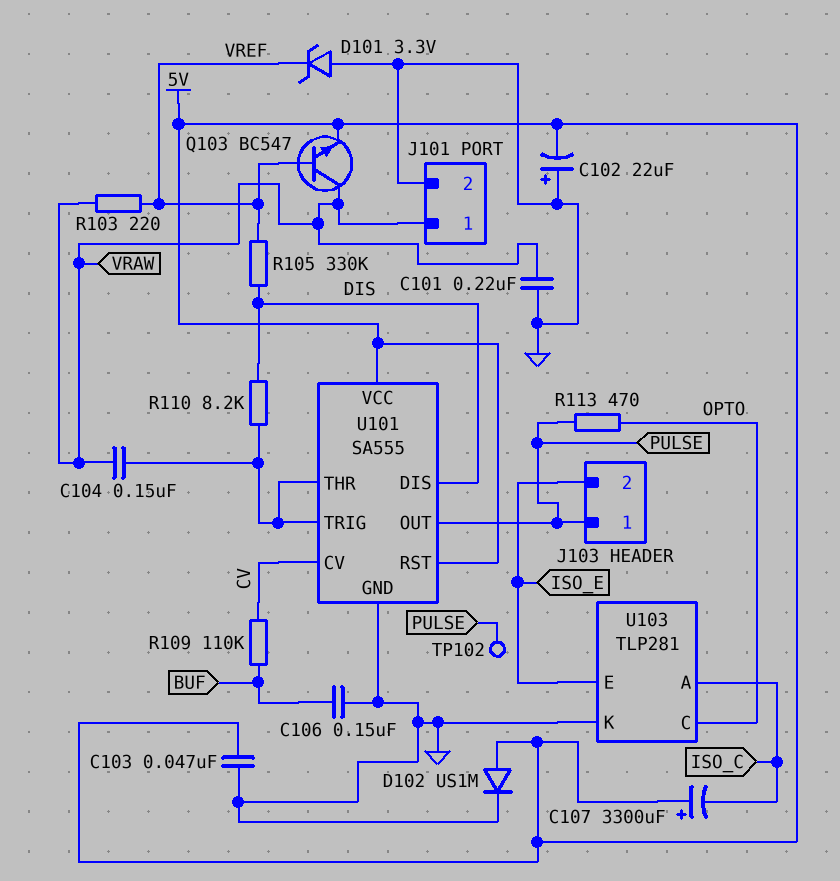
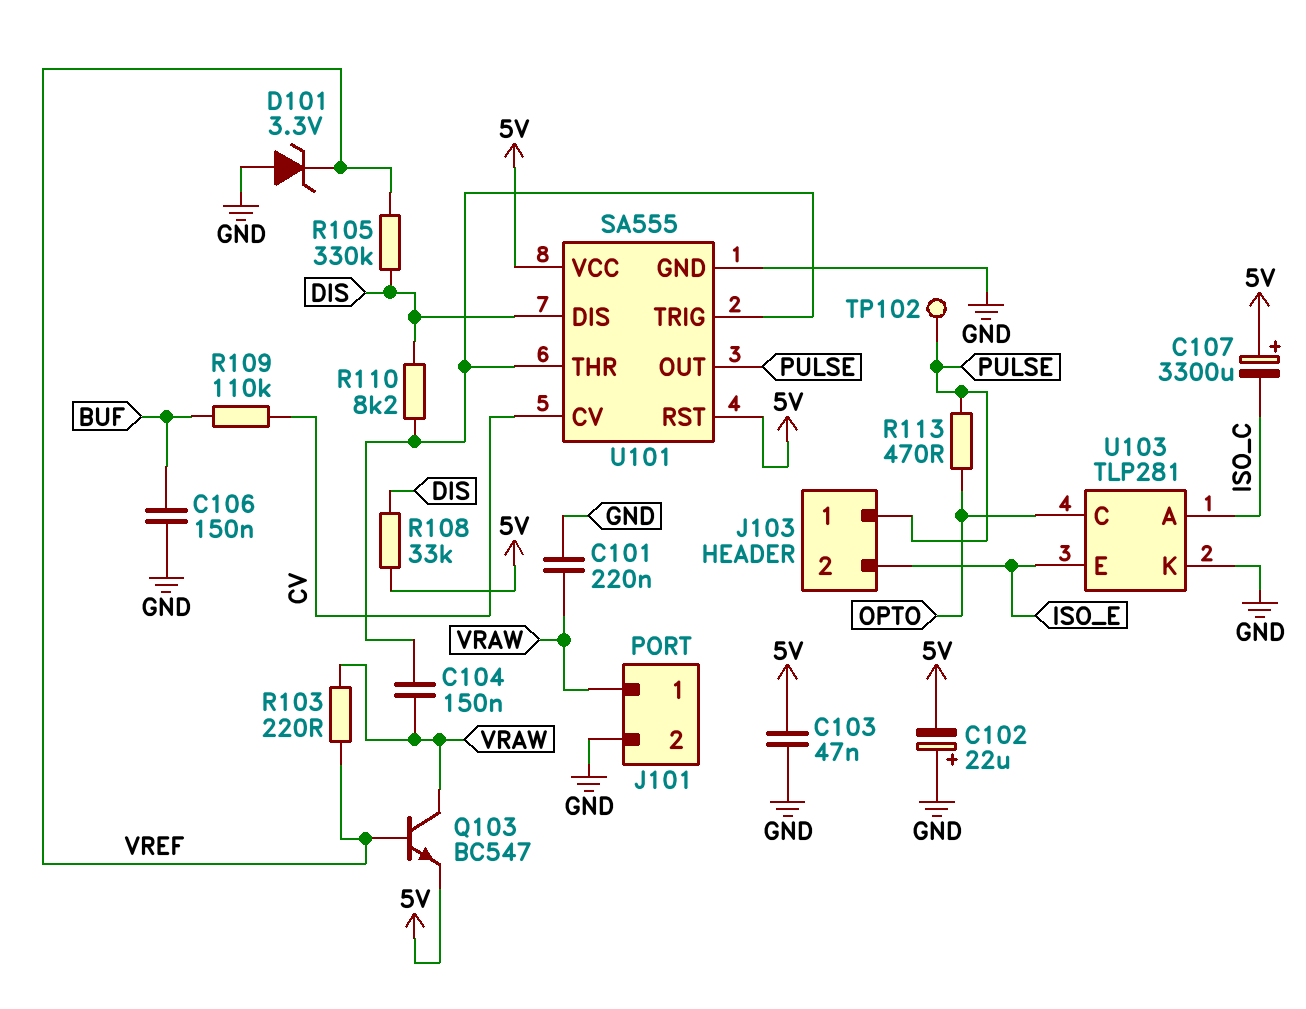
D102: diode US1M (A 5V, K GND) -> none
R108: none -> 33k (5V, DIS)

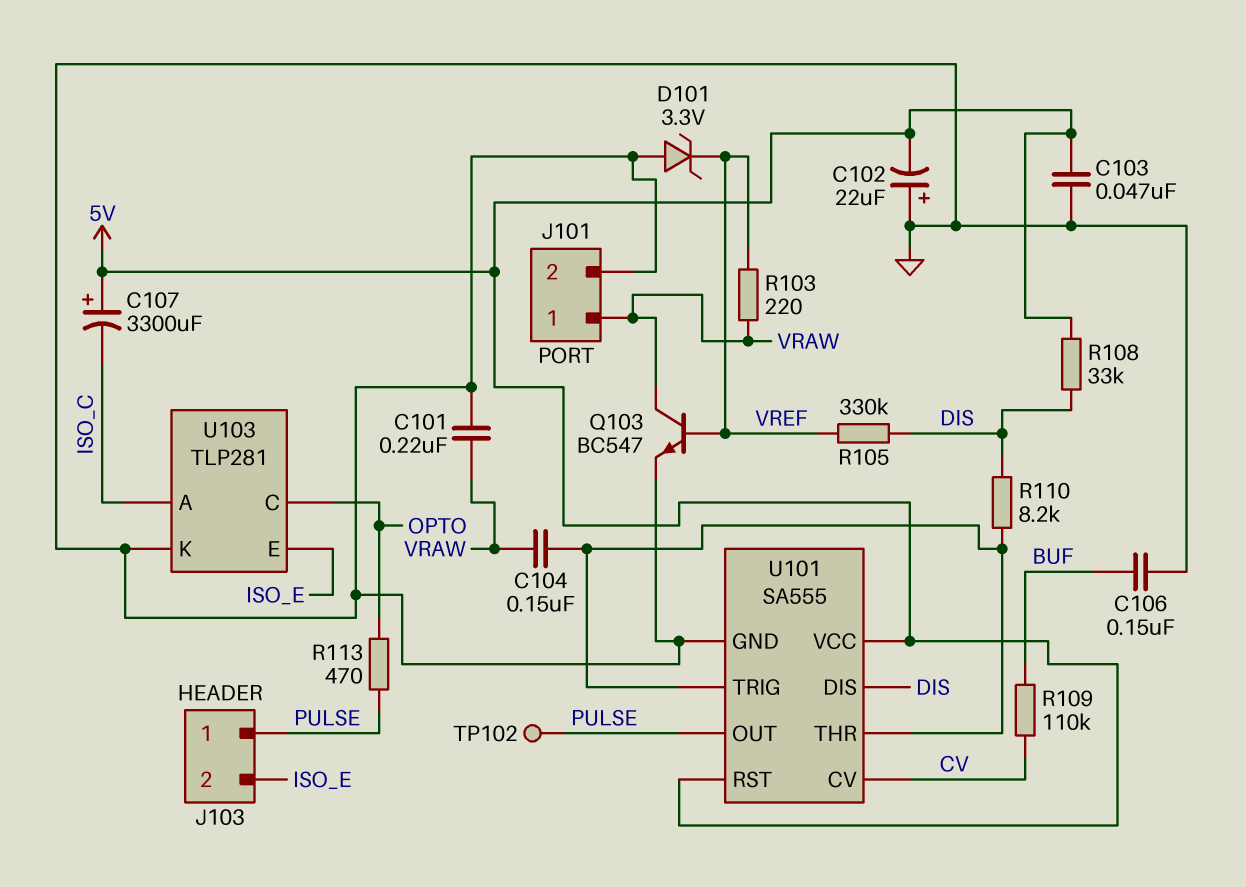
Q103: NPN BC547 (B VREF, C VRAW, E 5V) -> NPN BC547 (B VREF, C VRAW, E GND)

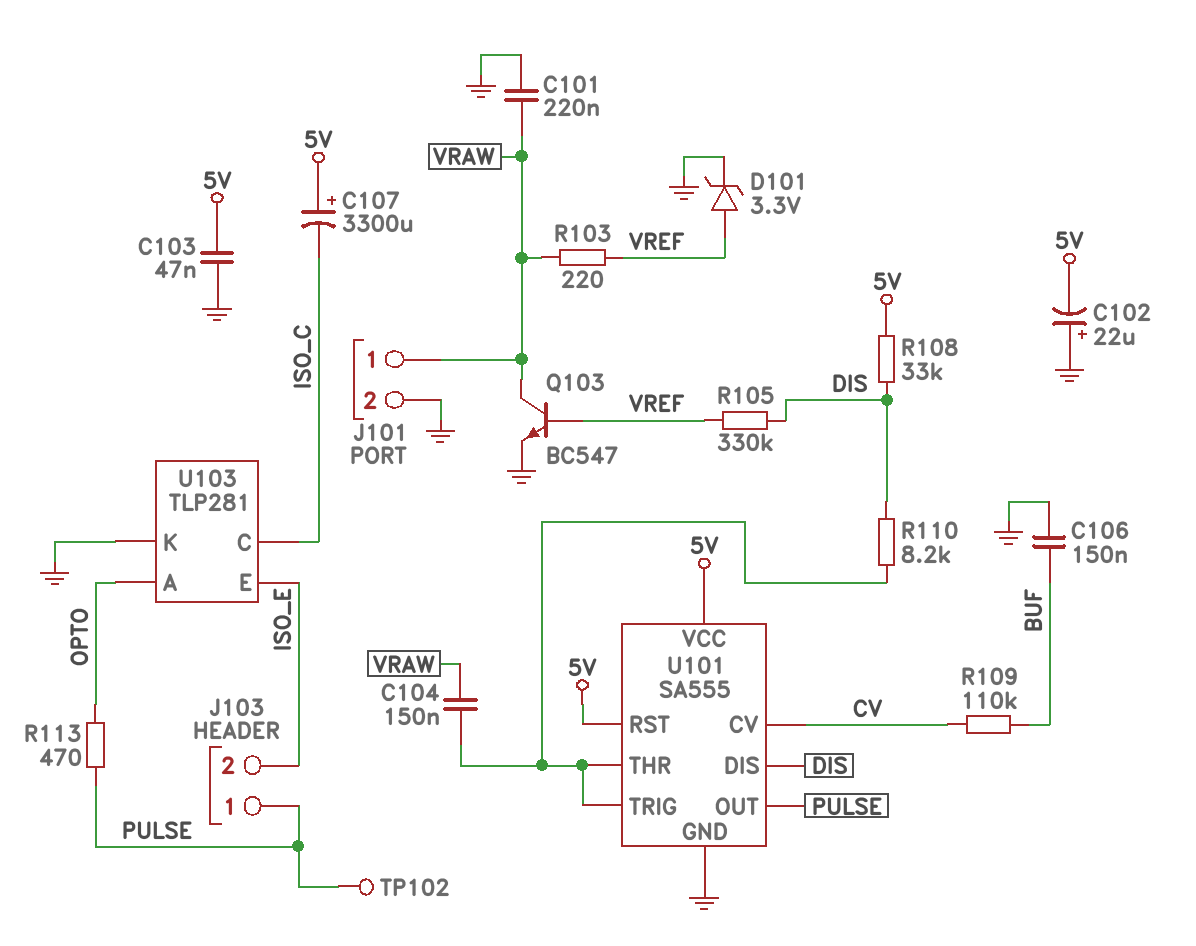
D101: zener 3.3V (A GND, K VREF) -> zener 3.3V (A VREF, K GND)
U103 pin A: ISO_C -> OPTO
U103 pin C: OPTO -> ISO_C

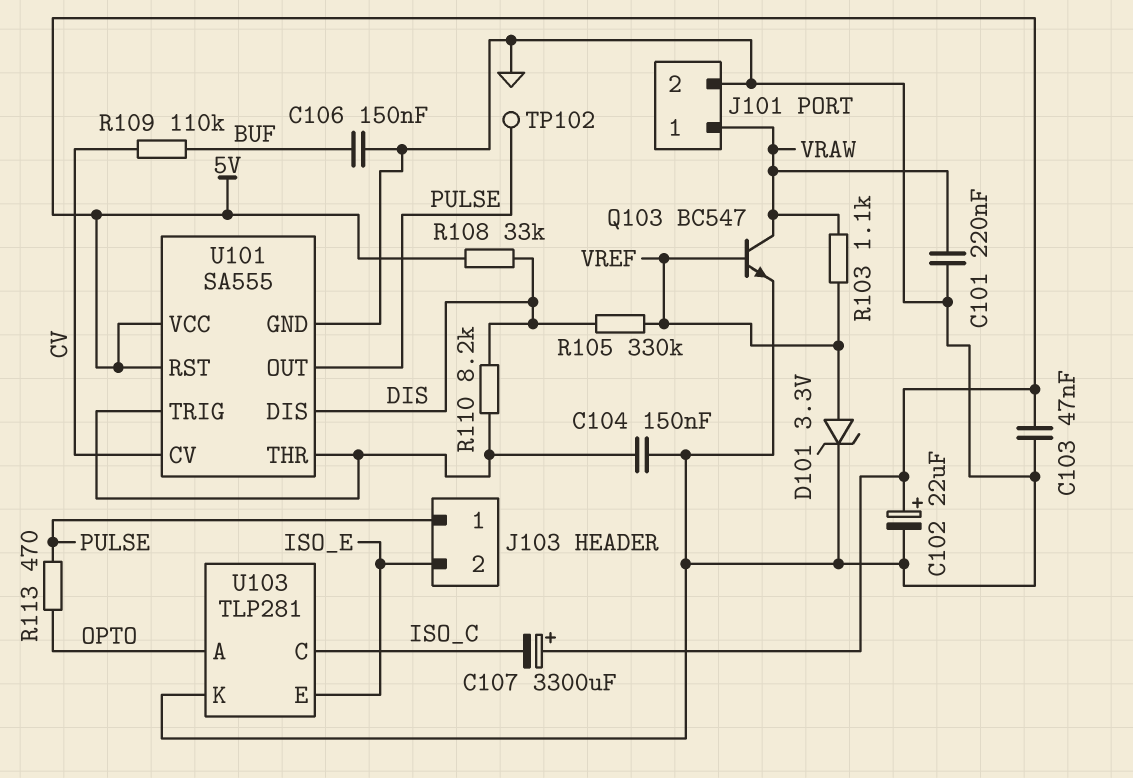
C102: 22uF (plus GND, minus 5V) -> 22uF (plus 5V, minus GND)
C104: 150nF (U101/THR, VRAW) -> 150nF (GND, U101/THR)
R103: 220 (VRAW, VREF) -> 1.1k (VRAW, VREF)

